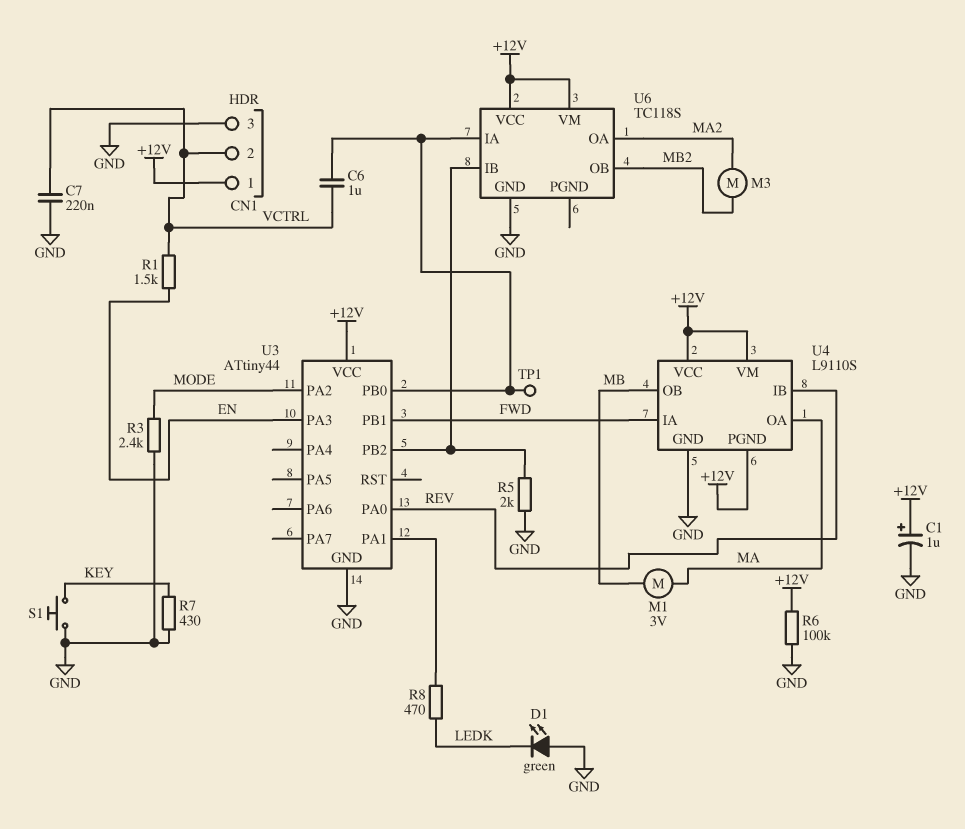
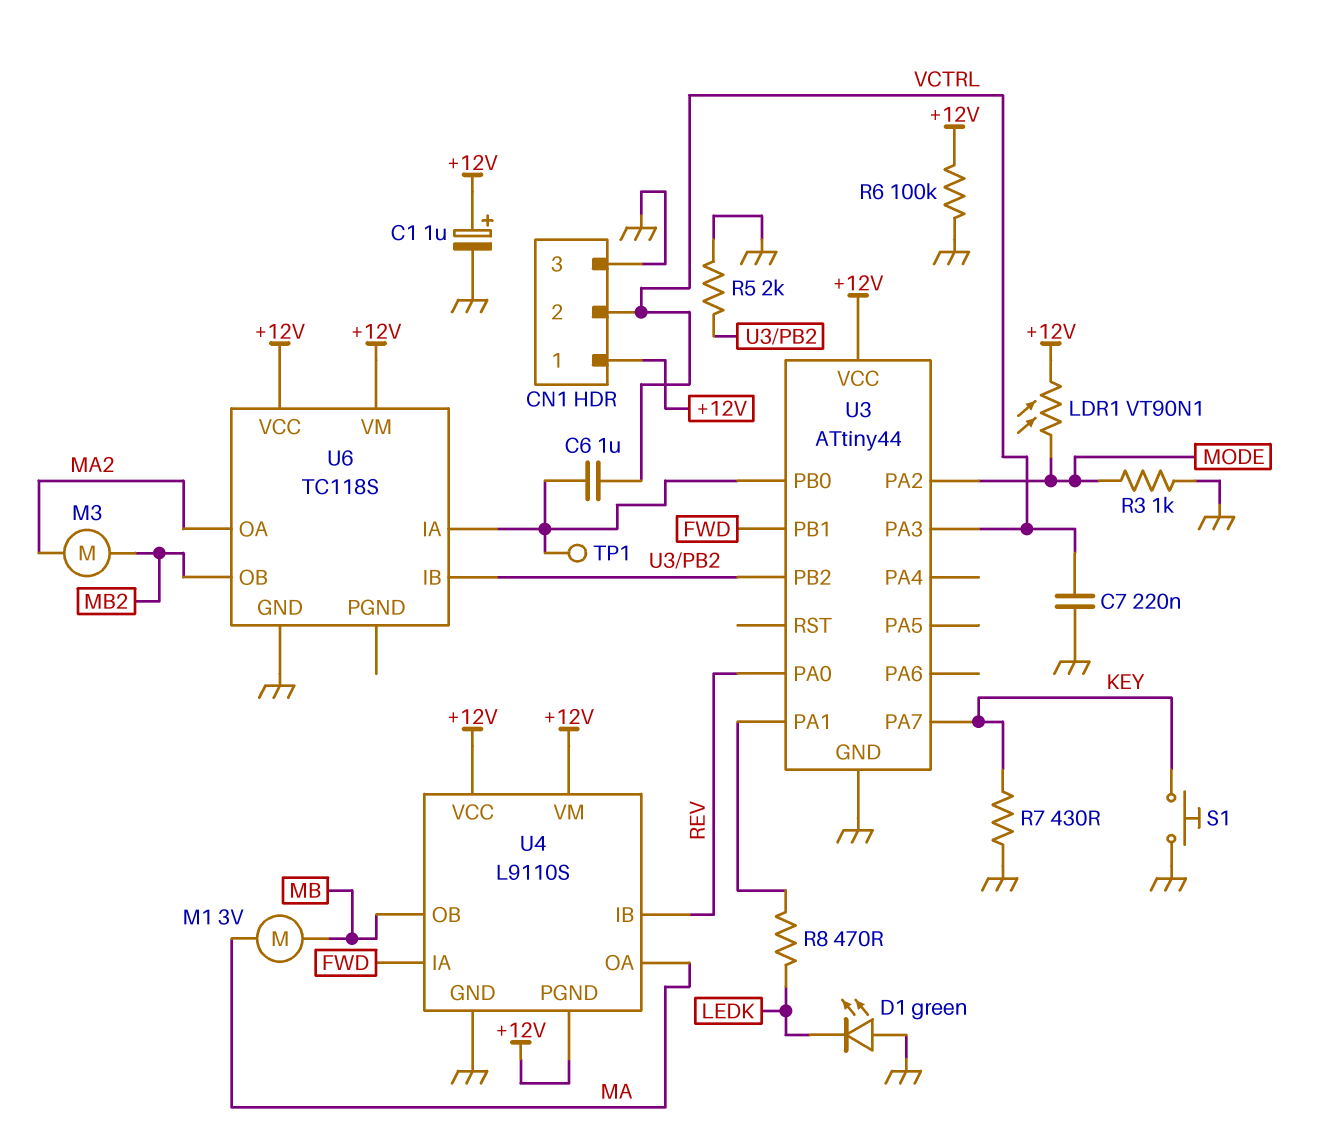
LDR1: none -> VT90N1 (+12V, MODE)
R1: 1.5k (EN, VCTRL) -> none
R3: 2.4k (GND, MODE) -> 1k (GND, MODE)
U3 pin PA3: EN -> VCTRL
U3 pin PA7: none -> KEY

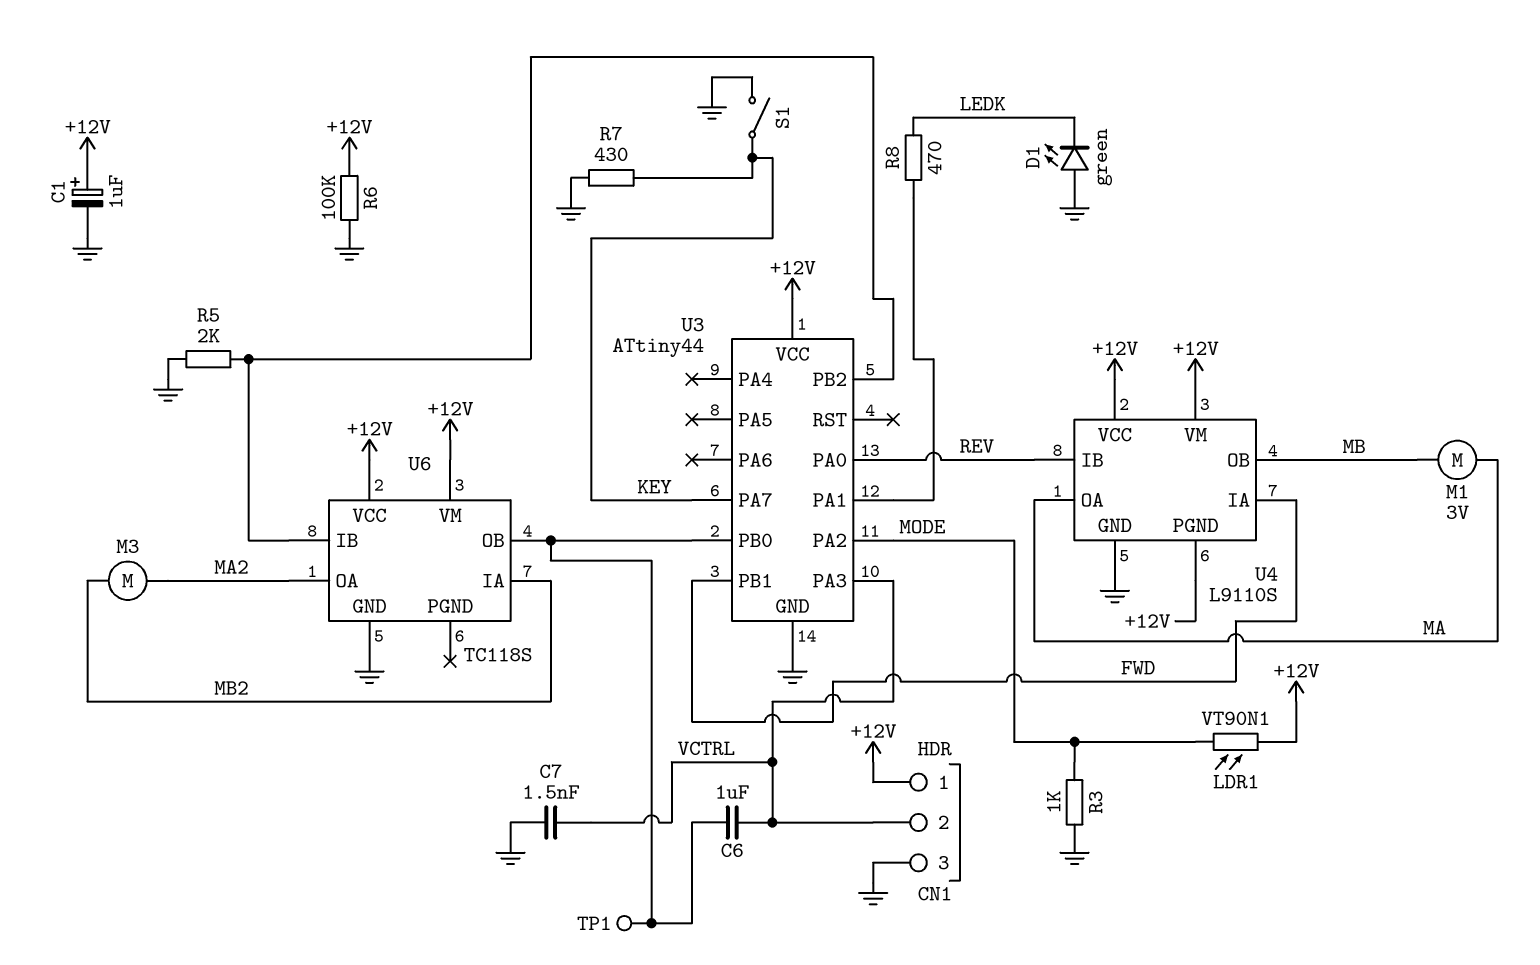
C7: 220nF (GND, VCTRL) -> 1.5nF (GND, VCTRL)
S1: button (GND, KEY) -> switch (GND, KEY)
U6 pin IA: U3/PB0 -> MB2
U6 pin OB: MB2 -> U3/PB0

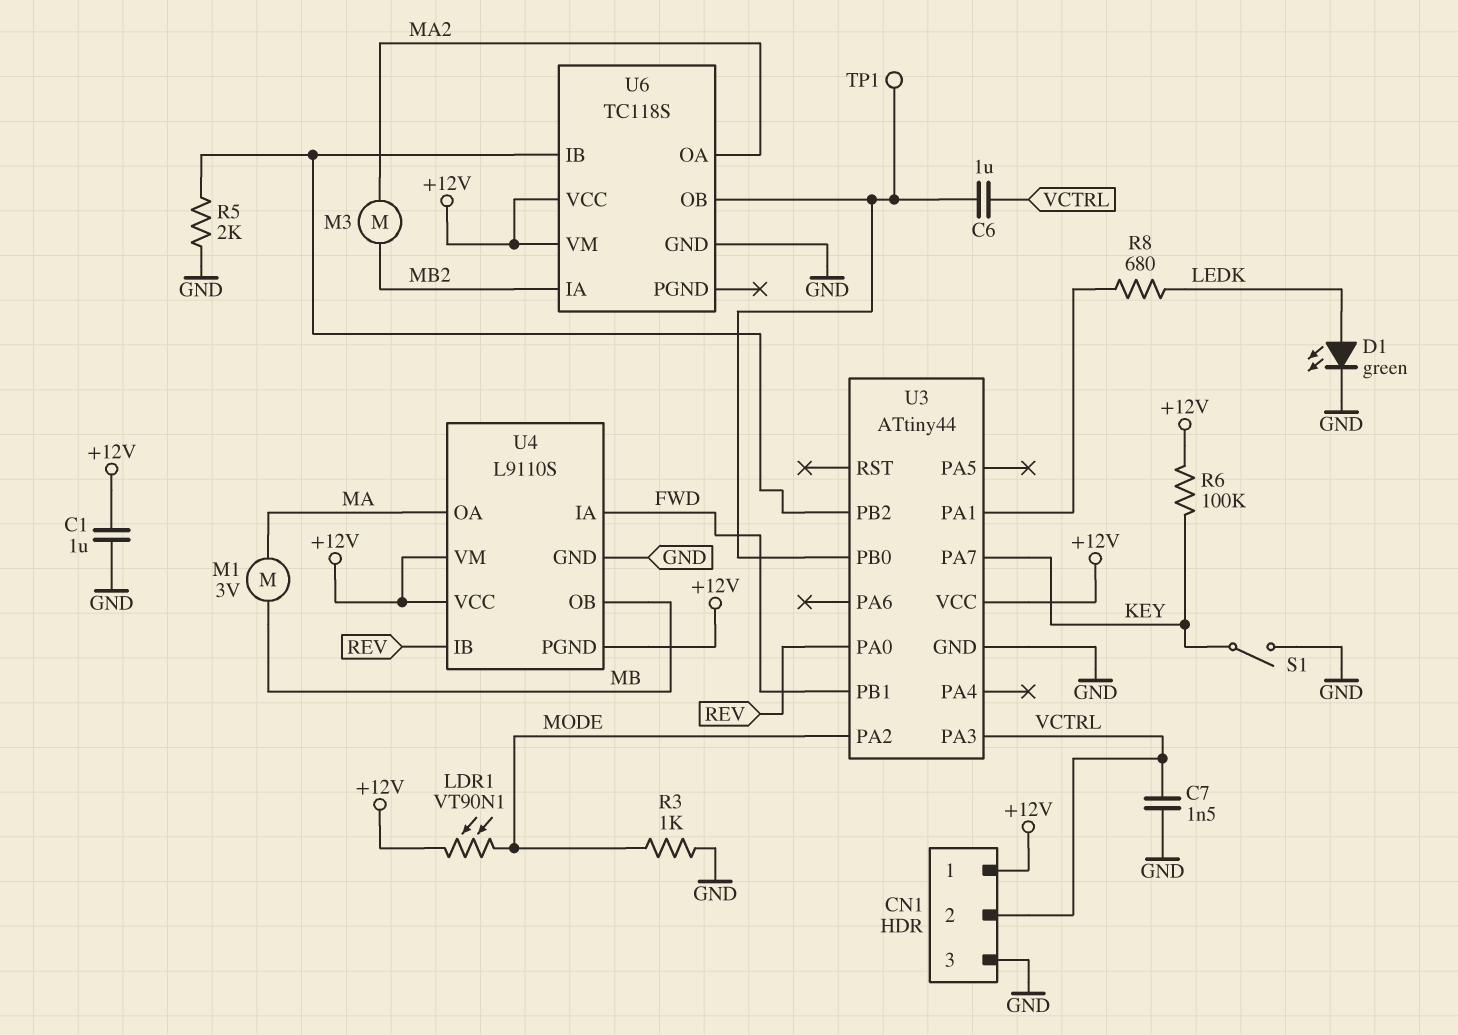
C1: 1uF (plus +12V, minus GND) -> 1uF (+12V, GND)
D1: LED green (A GND, K LEDK) -> LED green (A LEDK, K GND)
R6: 100k (+12V, GND) -> 100k (+12V, KEY)
R7: 430 (GND, KEY) -> none
R8: 470 (LEDK, U3/PA1) -> 680 (LEDK, U3/PA1)

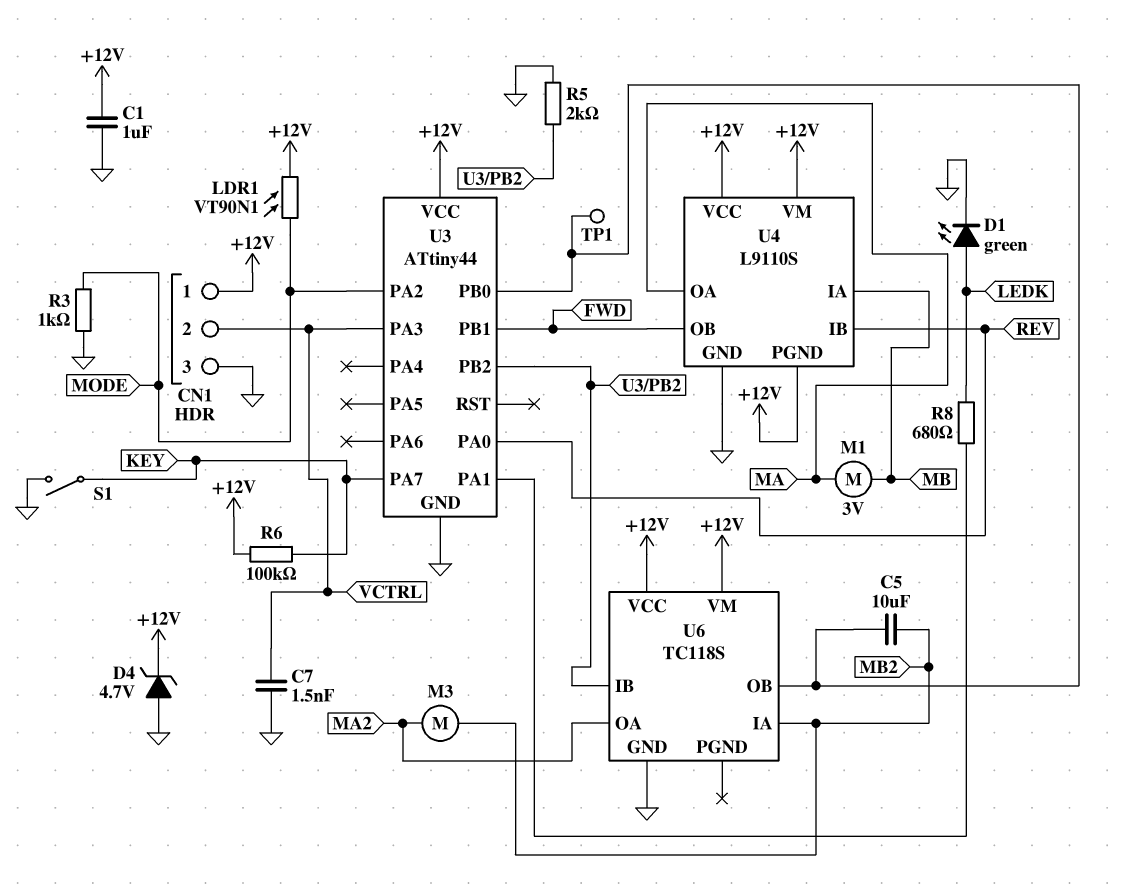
C5: none -> 10uF (MB2, U3/PB0)
C6: 1uF (U3/PB0, VCTRL) -> none
D4: none -> zener 4.7V (A GND, K +12V)
U4 pin IA: FWD -> MB
U4 pin OB: MB -> FWD

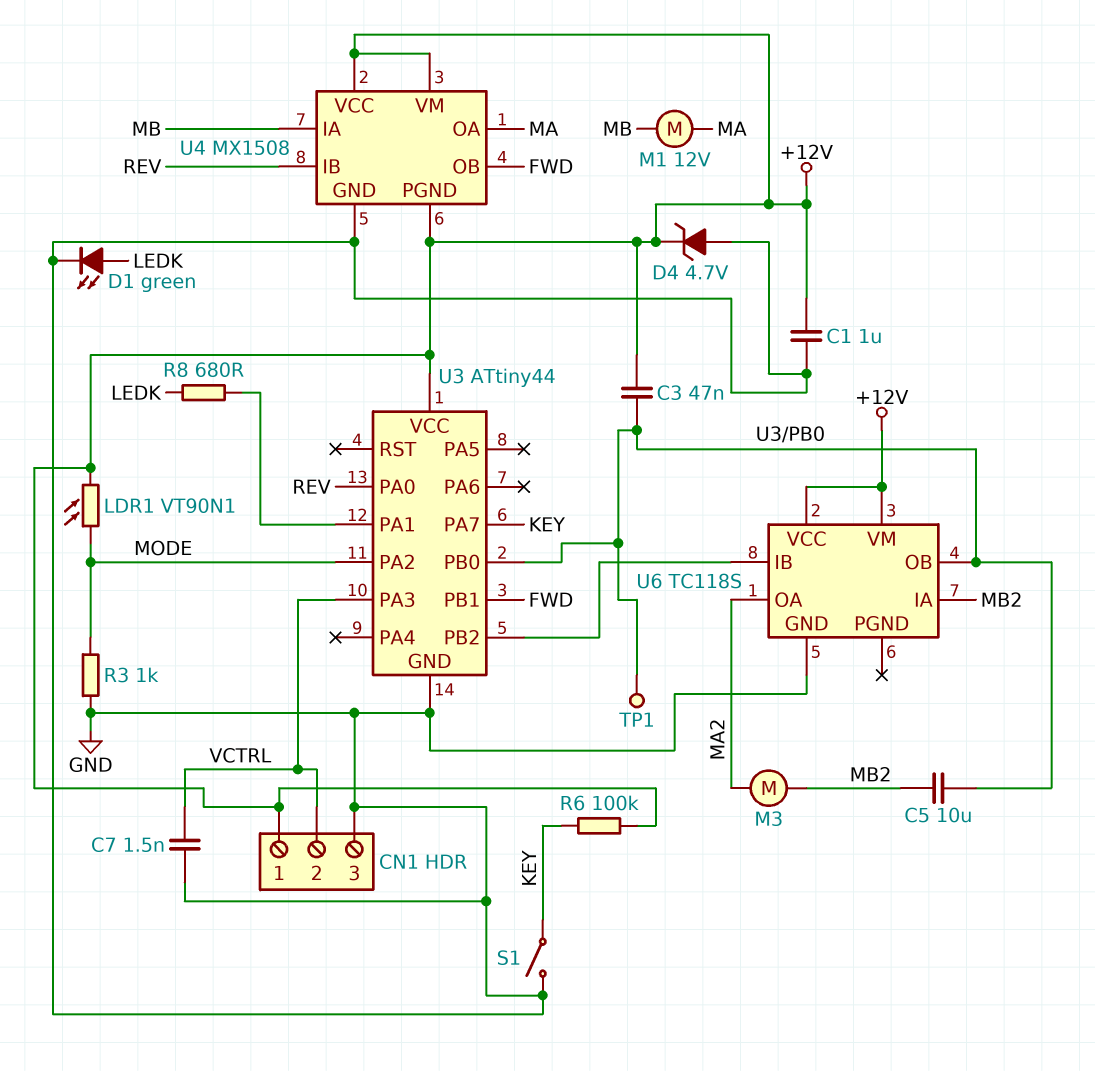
C3: none -> 47nF (+12V, U3/PB0)
M1: motor 3V (MA, MB) -> motor 12V (MA, MB)
R5: 2k (GND, U3/PB2) -> none
U4: L9110S -> MX1508

